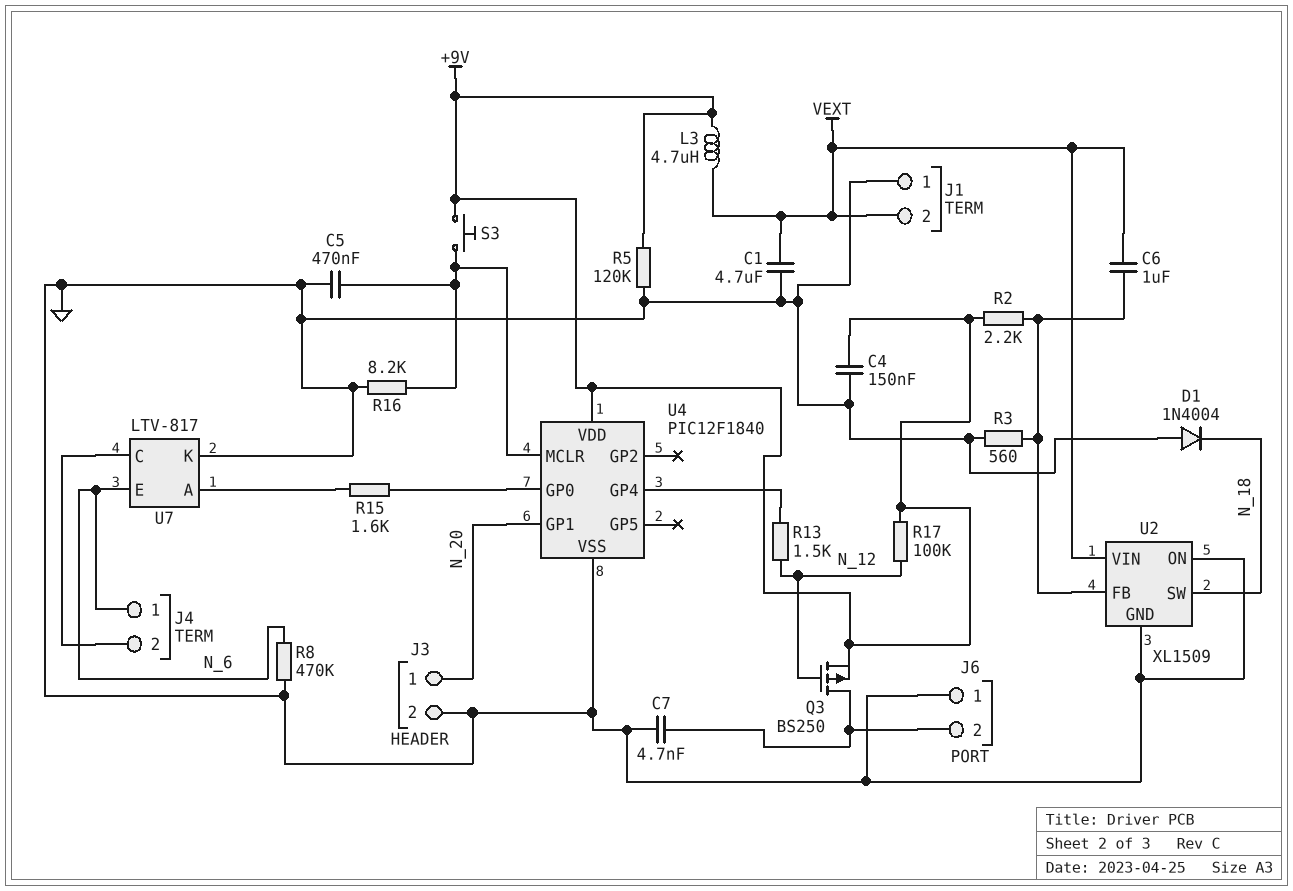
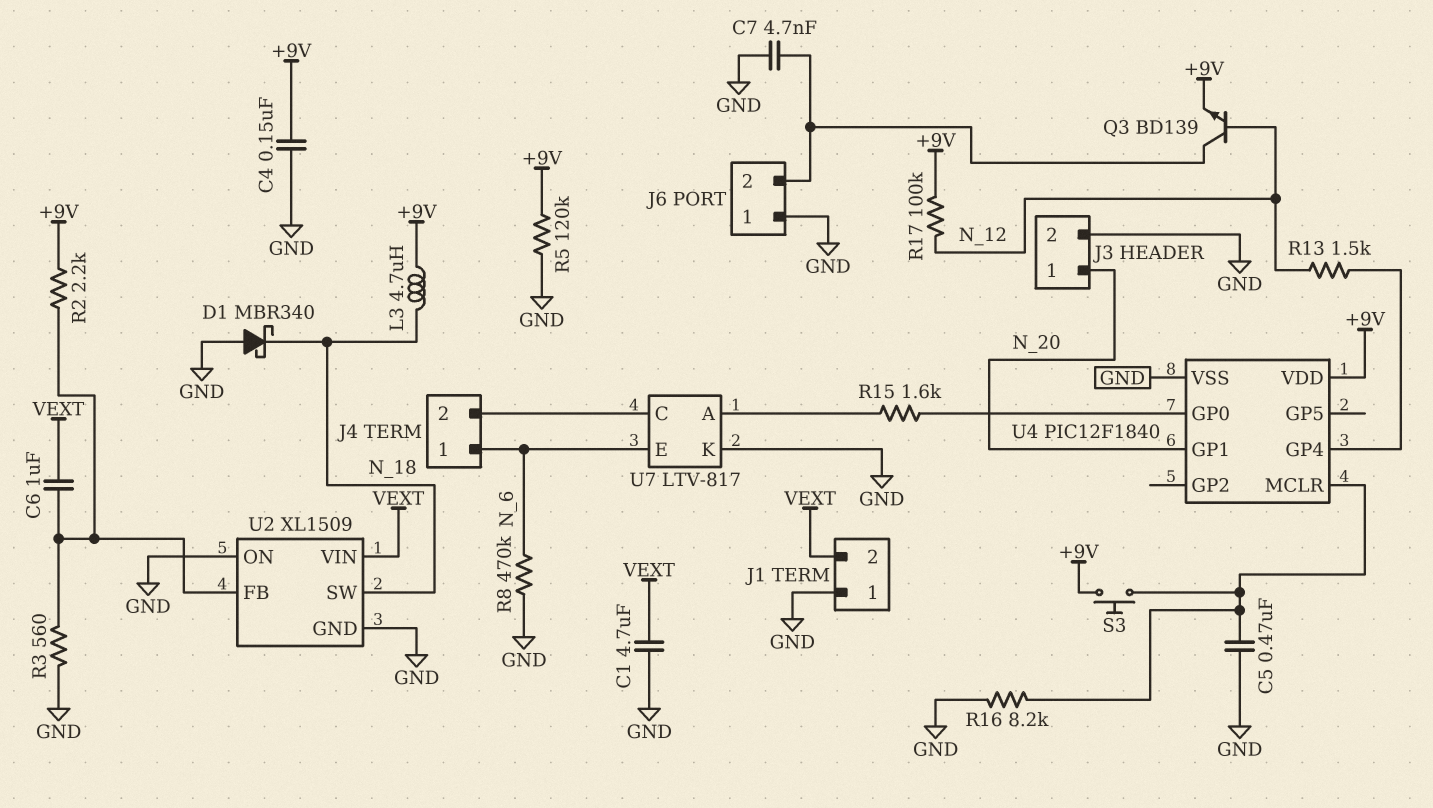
D1: diode 1N4004 (A GND, K N_18) -> schottky MBR340 (A GND, K N_18)
L3: 4.7uH (+9V, VEXT) -> 4.7uH (+9V, N_18)
Q3: PMOS BS250 (G N_12, D J6/2, S +9V) -> NPN BD139 (B N_12, C J6/2, E +9V)

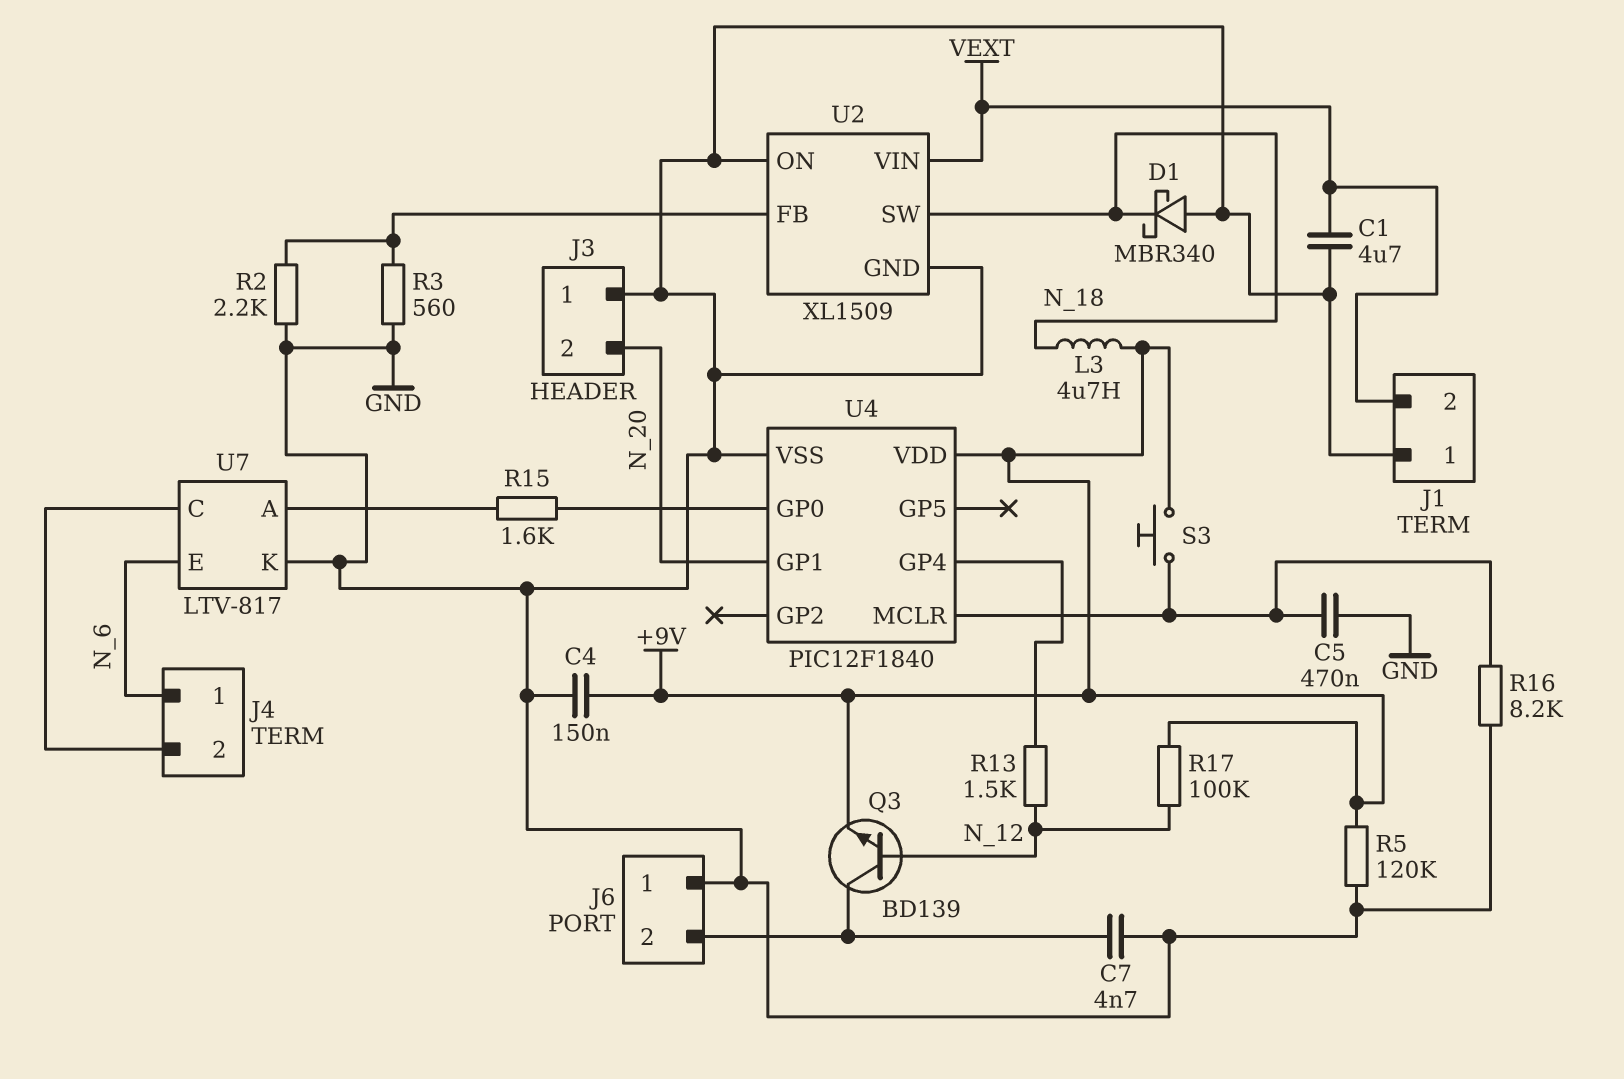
C6: 1uF (U2/FB, VEXT) -> none
J3 pin 1: N_20 -> GND
J3 pin 2: GND -> N_20
R2: 2.2k (+9V, U2/FB) -> 2.2k (GND, U2/FB)
R8: 470k (GND, N_6) -> none

